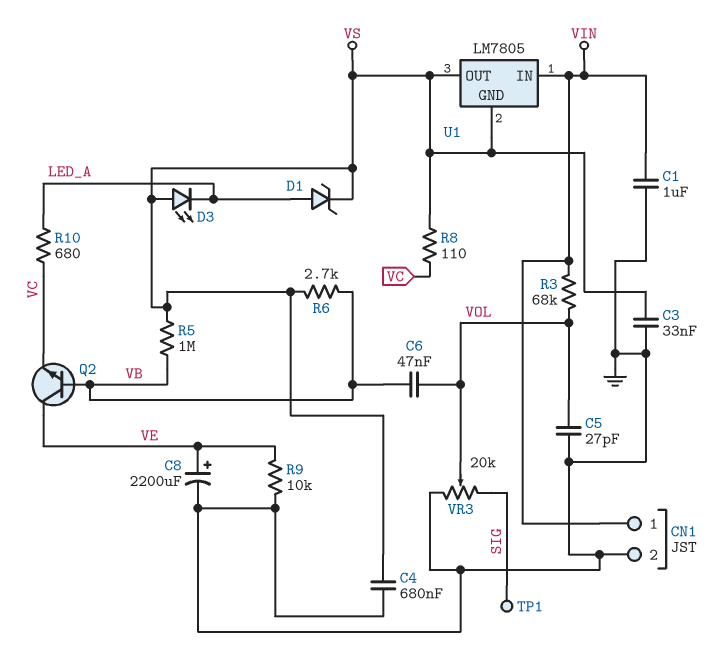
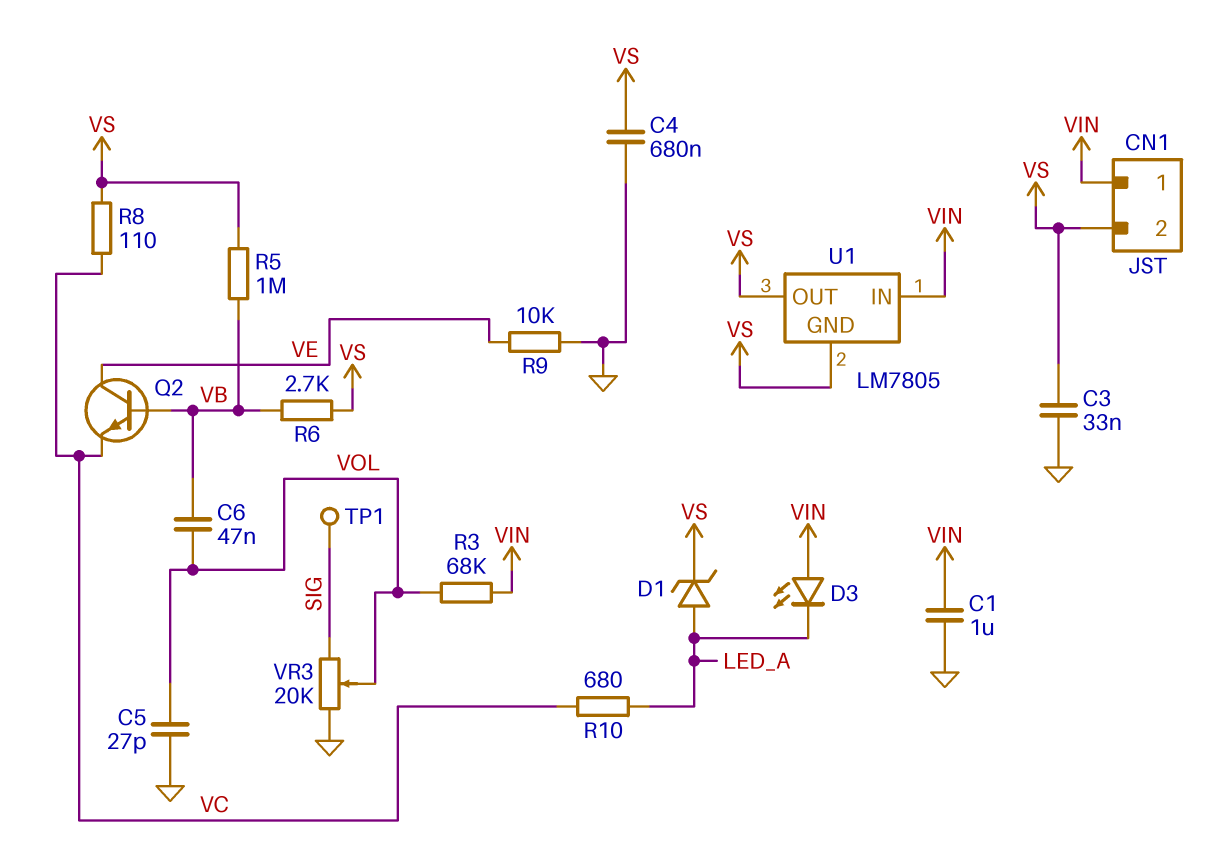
C8: 2200uF (plus VE, minus GND) -> none
CN1 pin 2: GND -> VS
D3: LED (A VS, K LED_A) -> LED (A VIN, K LED_A)

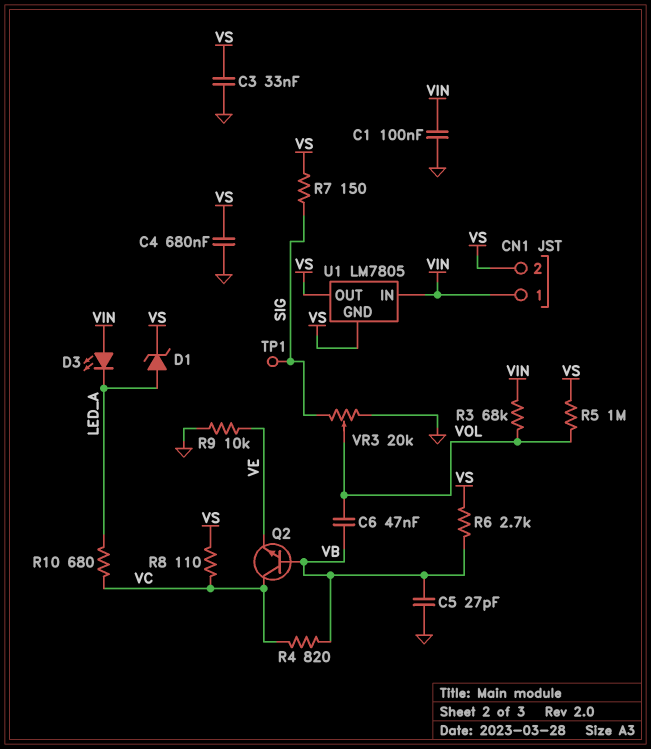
C1: 1uF (GND, VIN) -> 100nF (GND, VIN)
C5: 27pF (GND, VOL) -> 27pF (GND, VB)
Q2: NPN (B VB, C VE, E VC) -> NPN (B VB, C VC, E VE)
R4: none -> 820 (VB, VC)
R5: 1M (VB, VS) -> 1M (VOL, VS)
R7: none -> 150 (SIG, VS)

